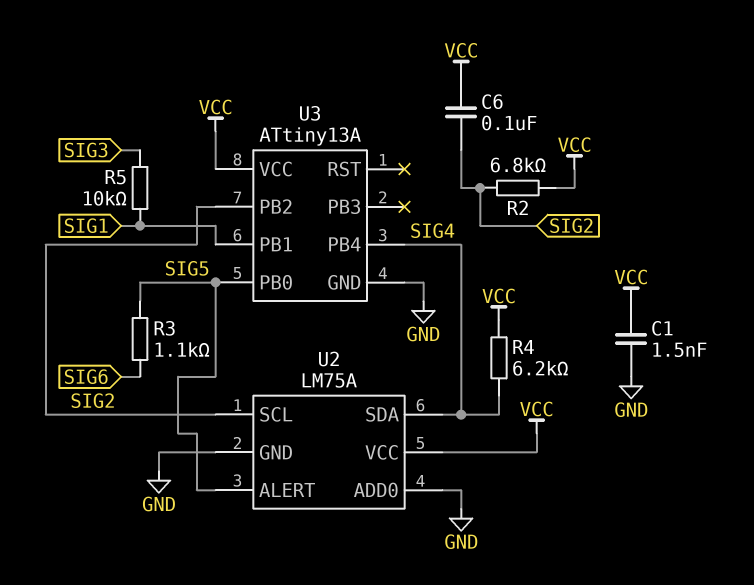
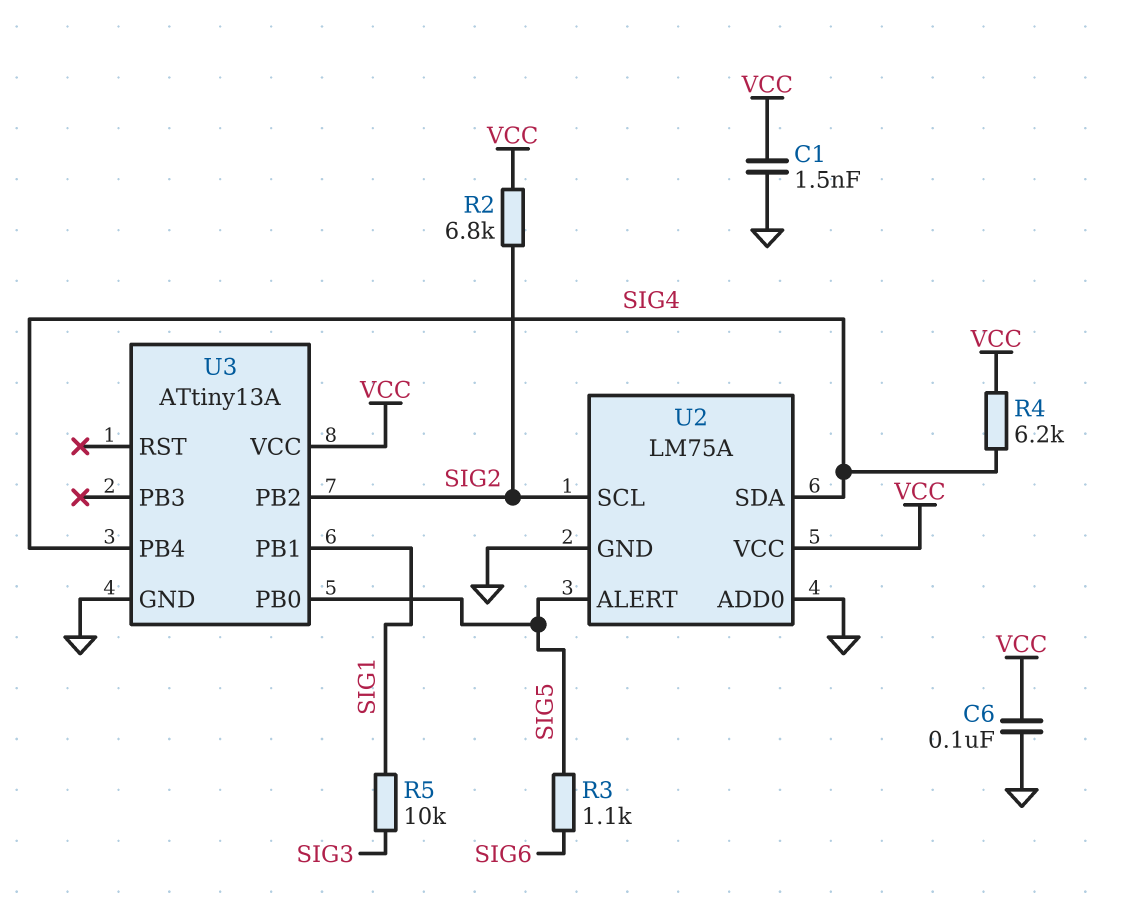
C6: 100nF (SIG2, VCC) -> 100nF (GND, VCC)

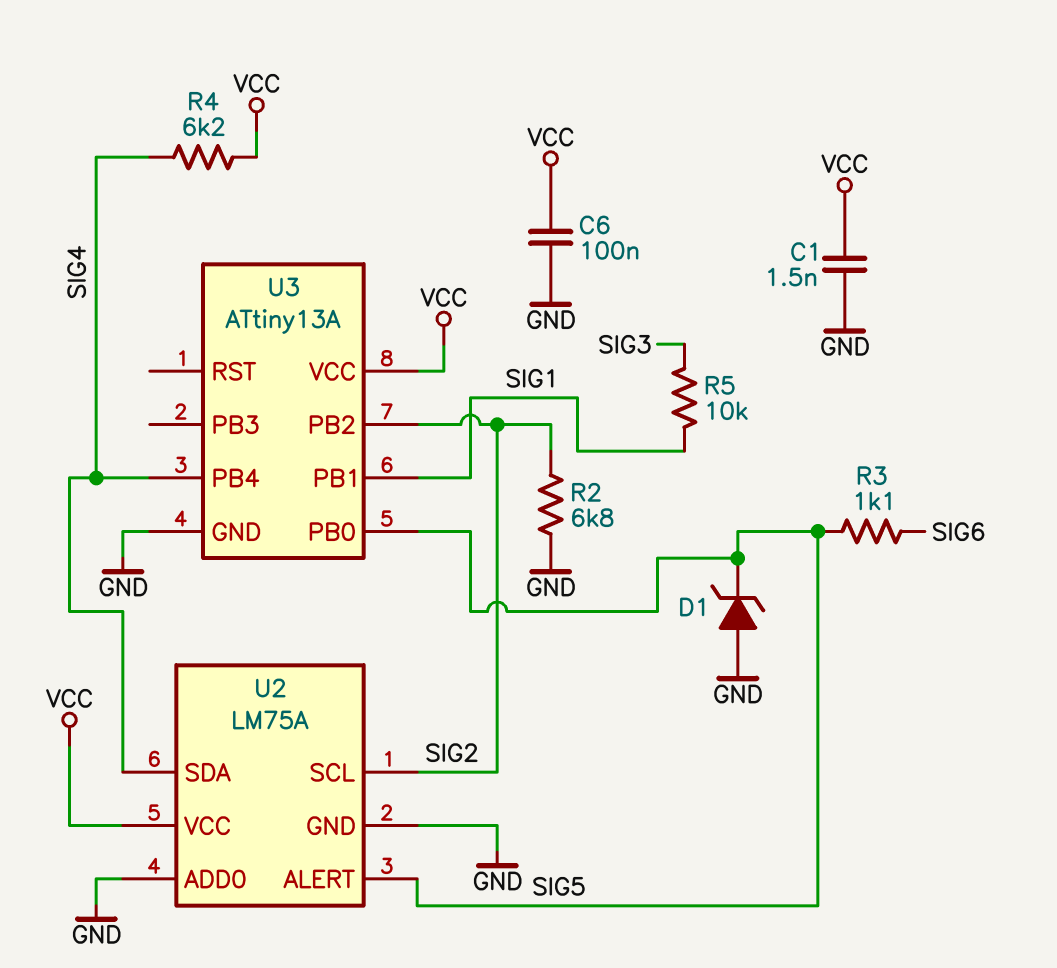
D1: none -> zener (A GND, K SIG5)
R2: 6.8k (SIG2, VCC) -> 6.8k (GND, SIG2)

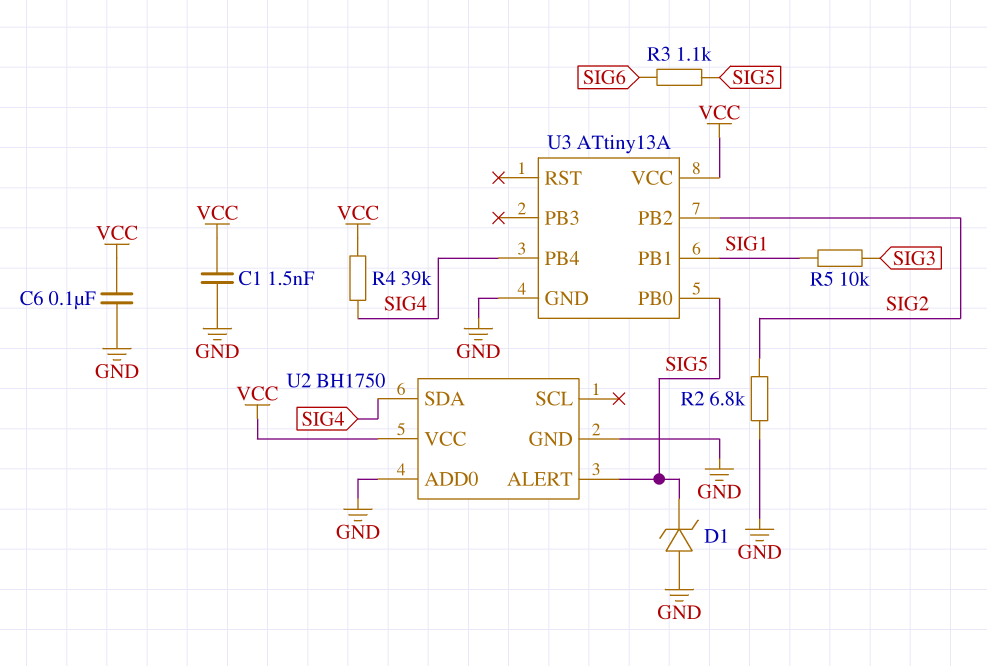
R4: 6.2k (SIG4, VCC) -> 39k (SIG4, VCC)
U2: LM75A -> BH1750
U2 pin SCL: SIG2 -> none

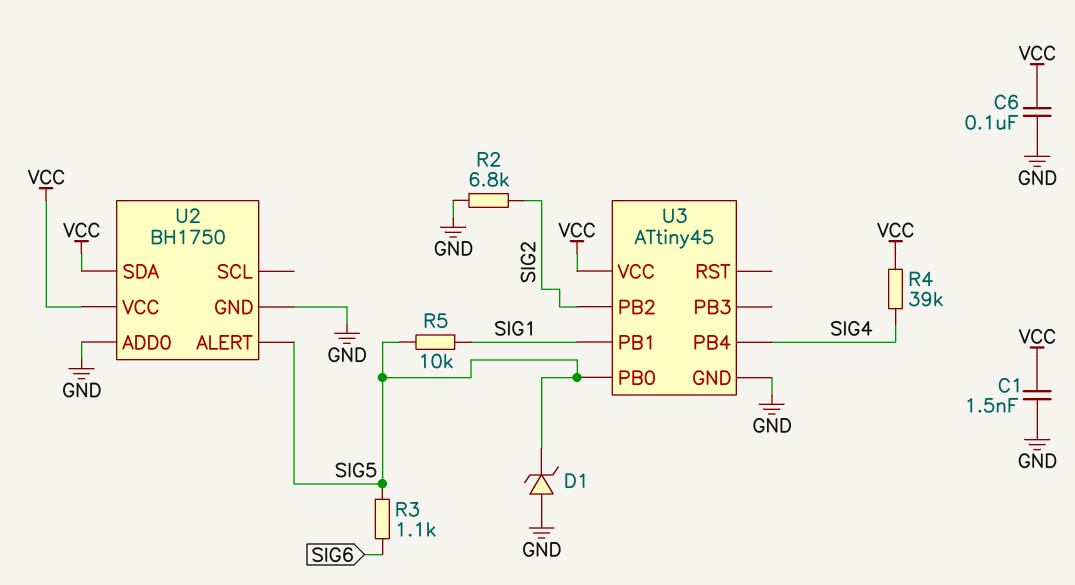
R5: 10k (SIG1, SIG3) -> 10k (SIG1, SIG5)
U2 pin SDA: SIG4 -> VCC
U3: ATtiny13A -> ATtiny45

